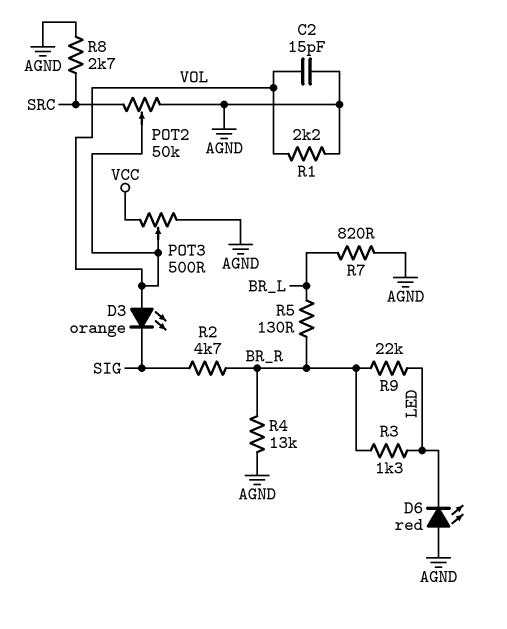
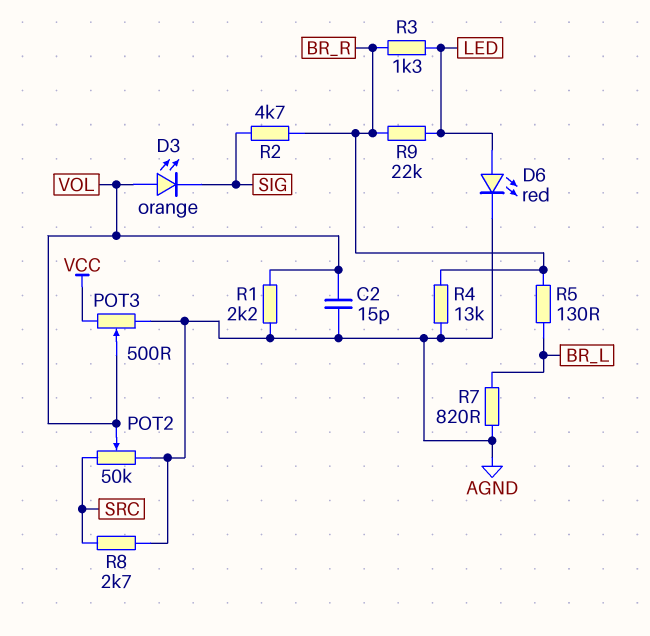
D6: LED red (A AGND, K LED) -> LED red (A LED, K AGND)

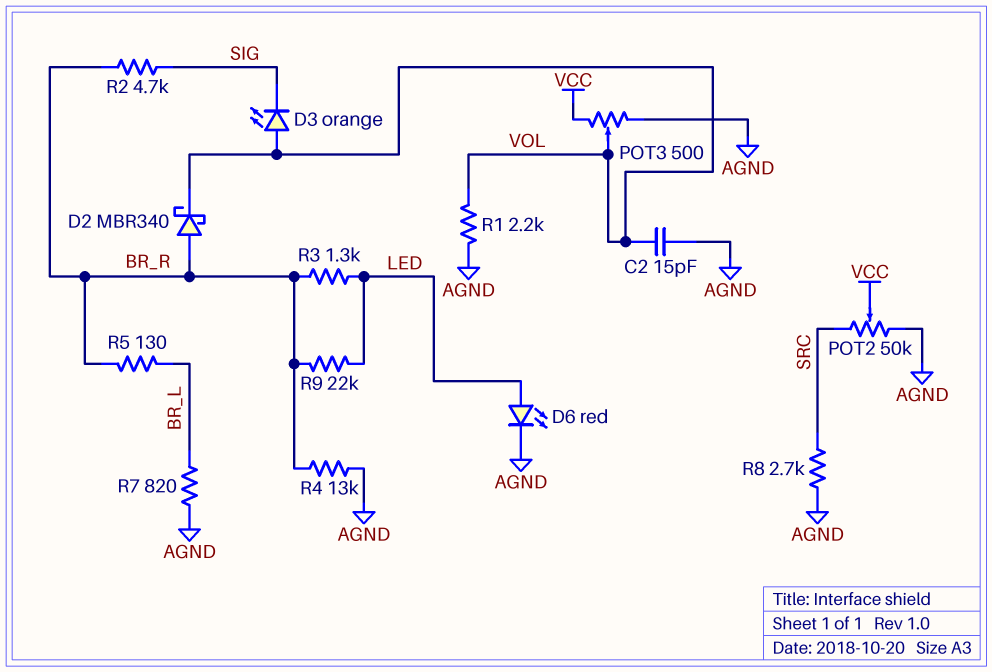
D2: none -> schottky MBR340 (A BR_R, K VOL)
POT2: 50k (AGND, SRC, wiper VOL) -> 50k (AGND, SRC, wiper VCC)

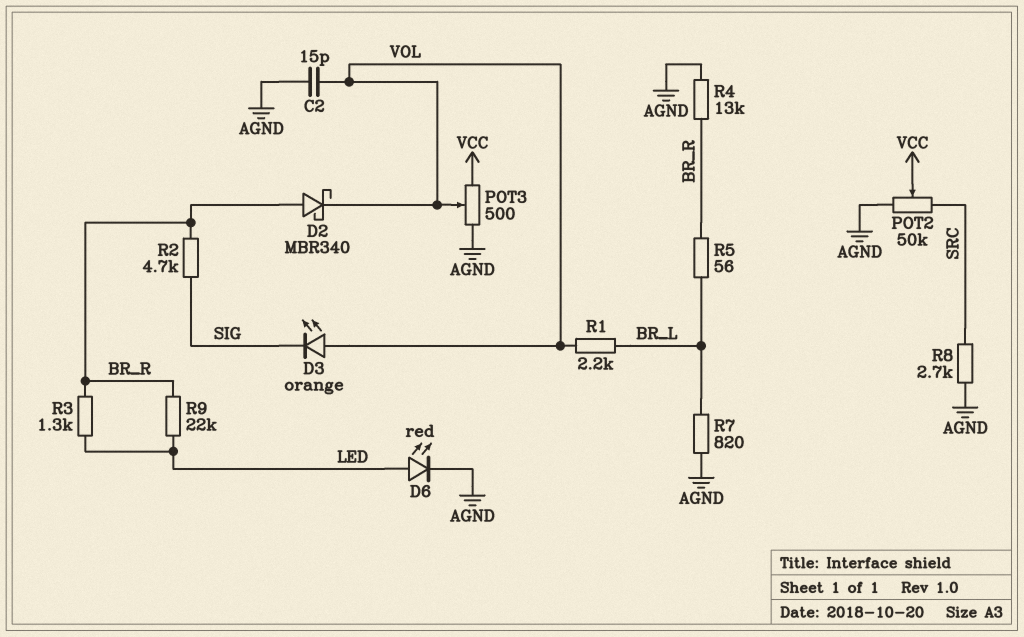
R1: 2.2k (AGND, VOL) -> 2.2k (BR_L, VOL)
R5: 130 (BR_L, BR_R) -> 56 (BR_L, BR_R)

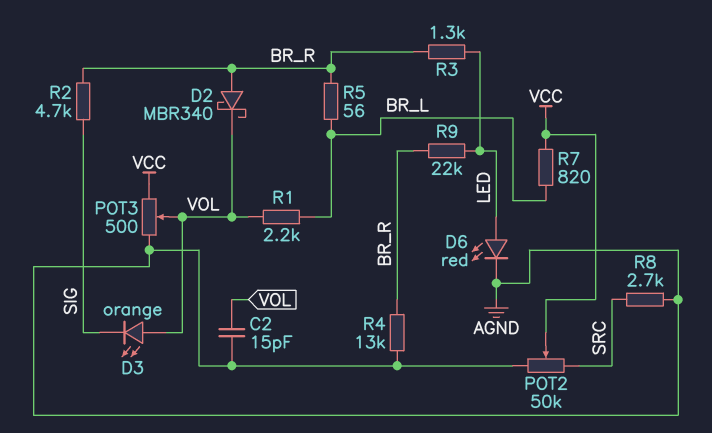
R7: 820 (AGND, BR_L) -> 820 (BR_L, VCC)

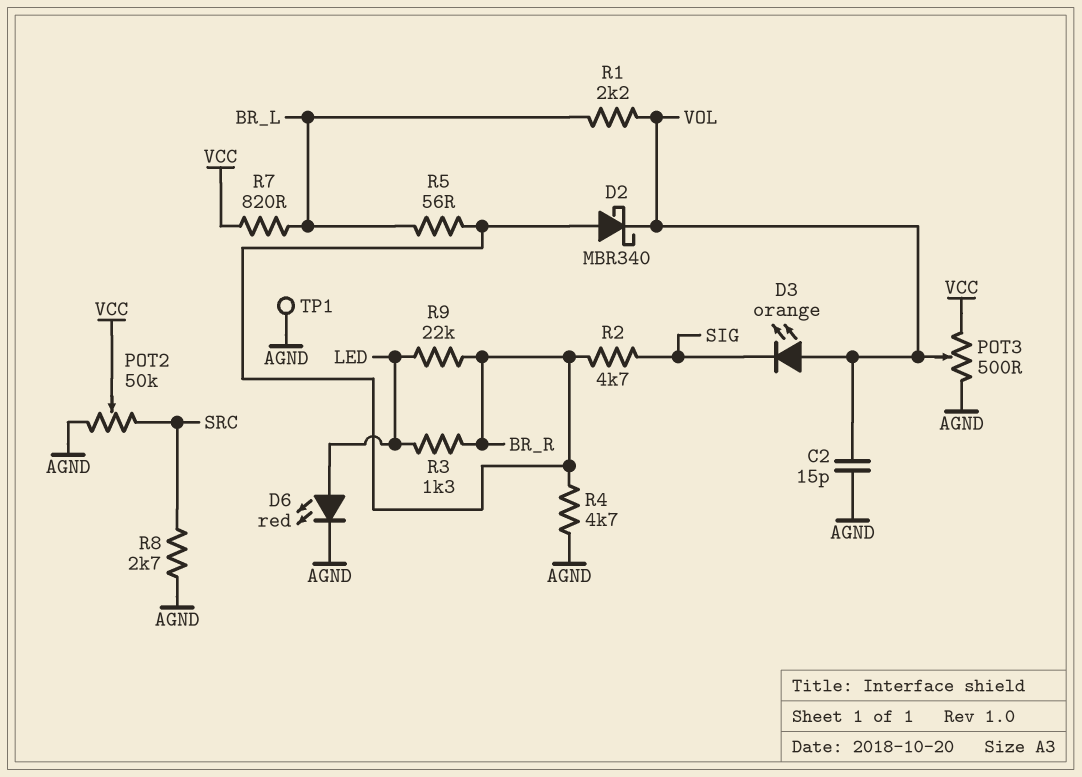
R4: 13k (AGND, BR_R) -> 4.7k (AGND, BR_R)
TP1: none -> test point (AGND)

